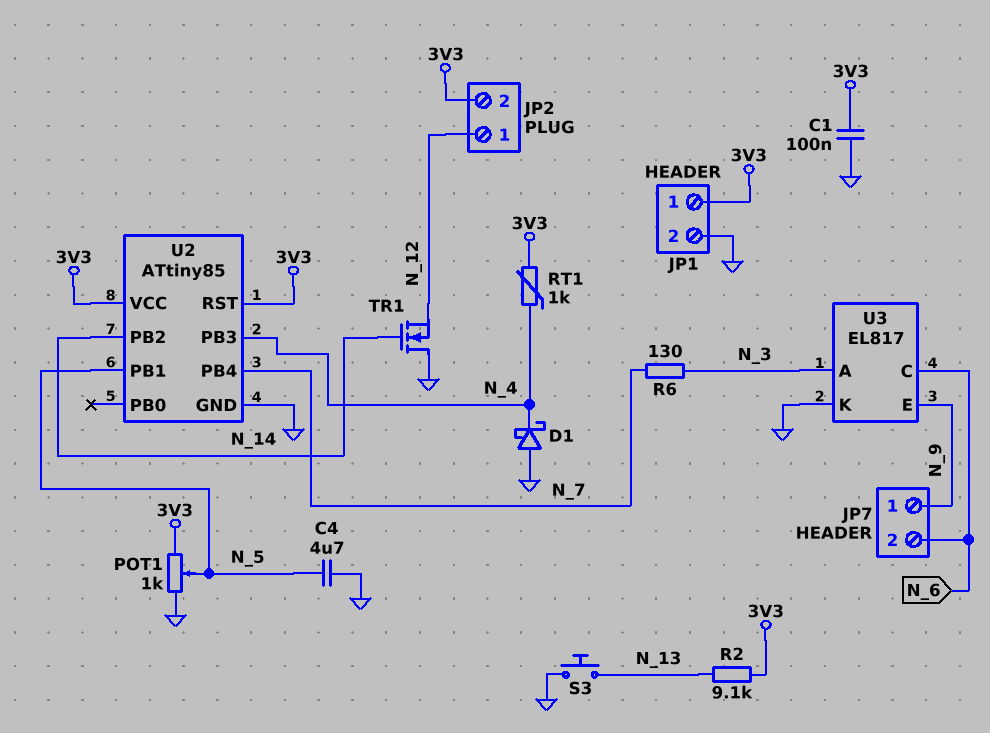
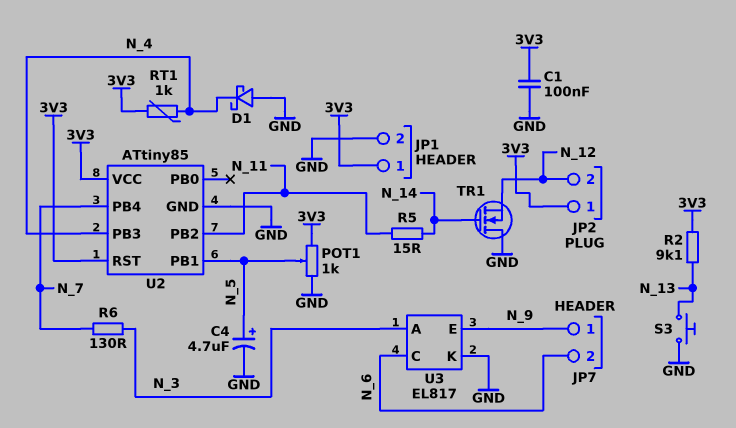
C4: 4.7uF (GND, N_5) -> 4.7uF (plus N_5, minus GND)
JP2 pin 1: N_12 -> 3V3
JP2 pin 2: 3V3 -> N_12
R5: none -> 15 (N_11, N_14)
U2 pin PB2: N_14 -> N_11

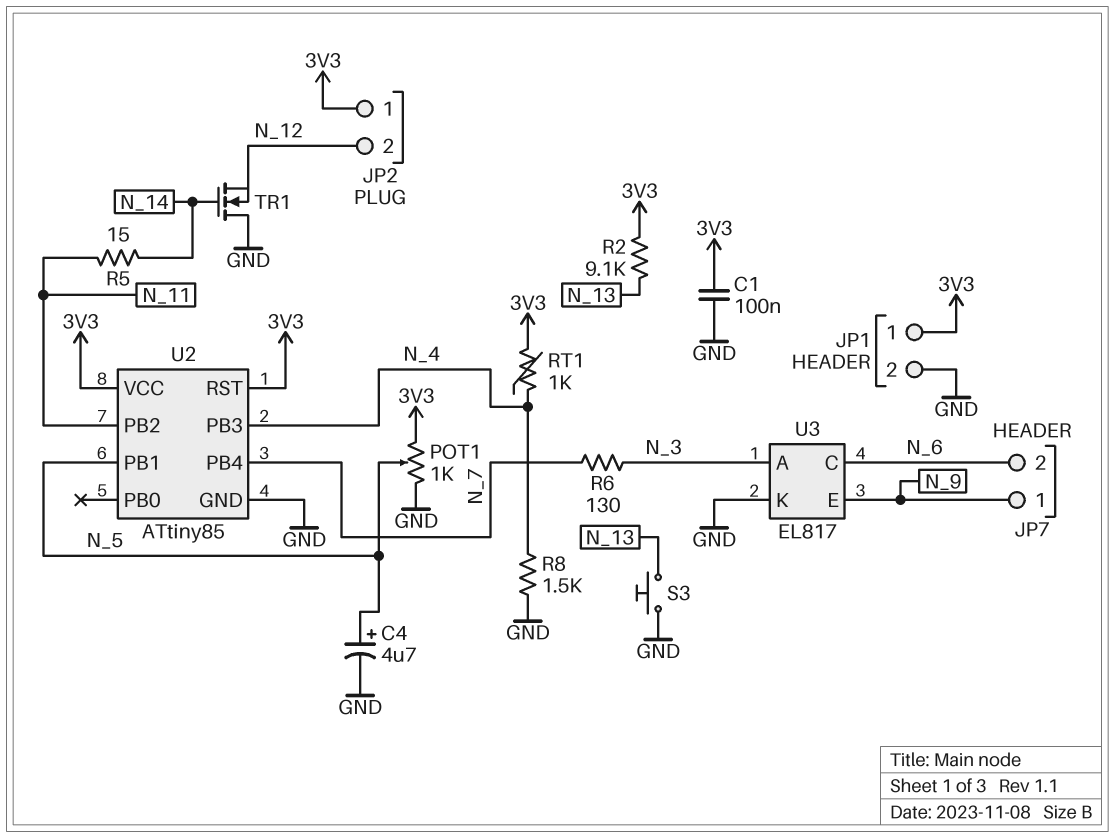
D1: schottky (A GND, K N_4) -> none
R8: none -> 1.5k (GND, N_4)

